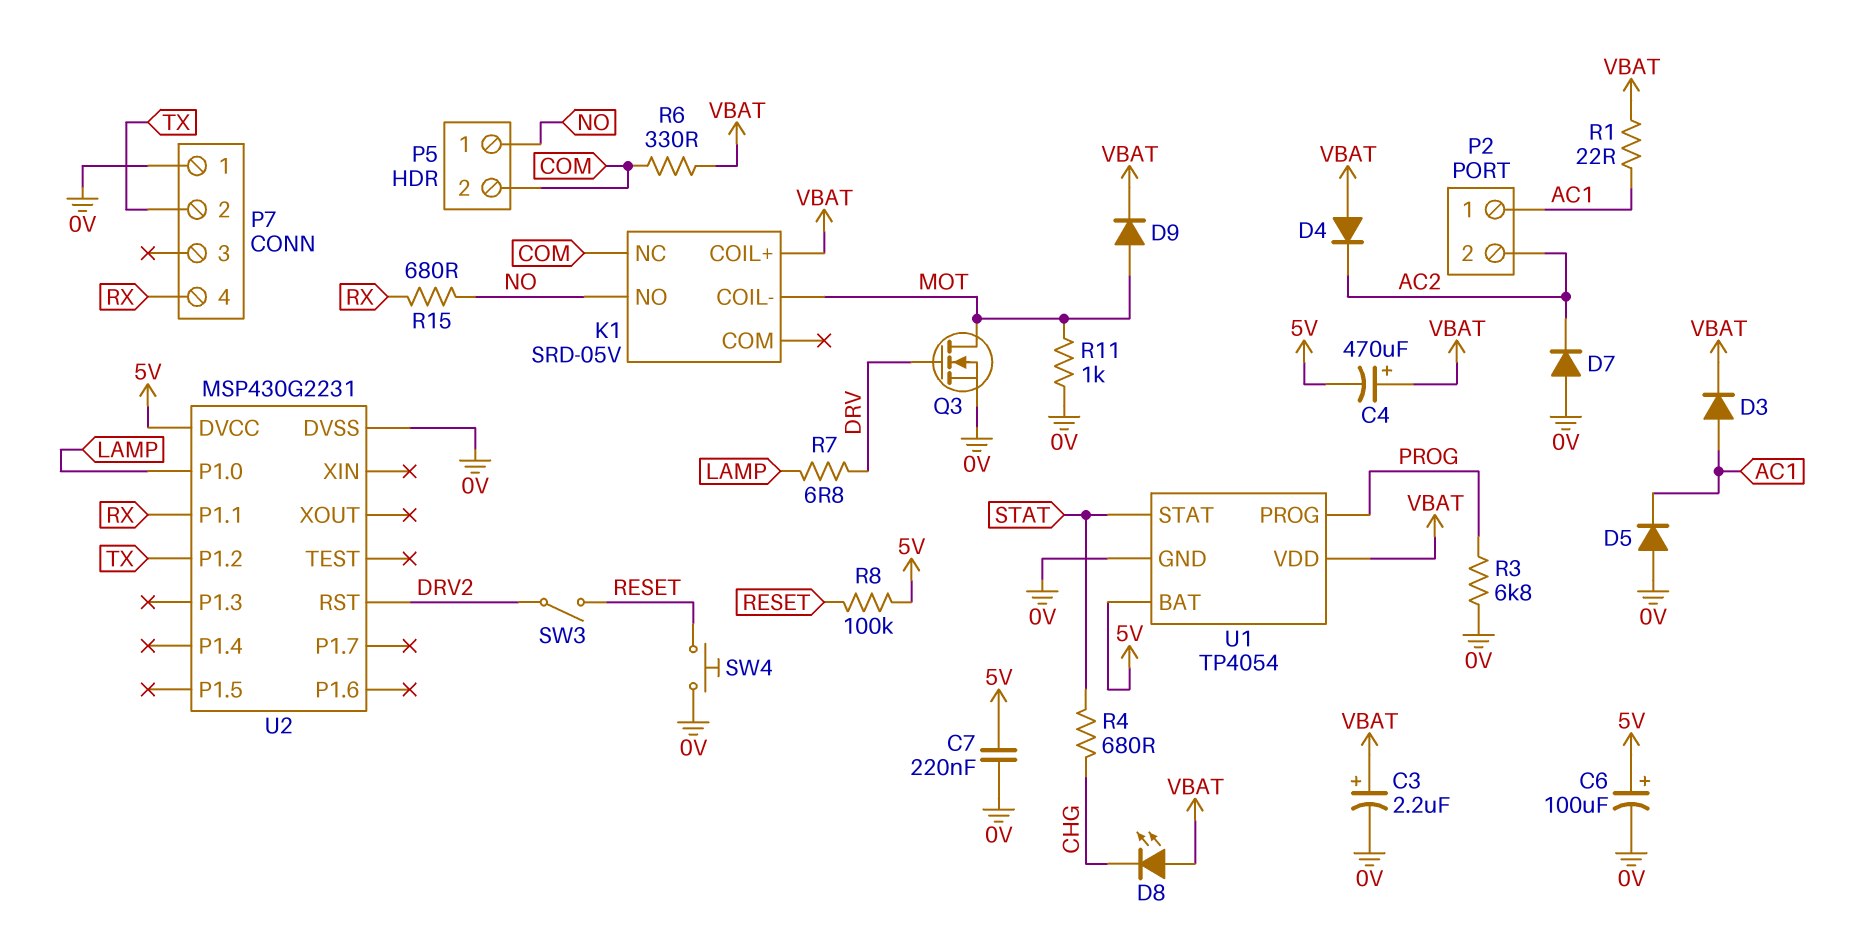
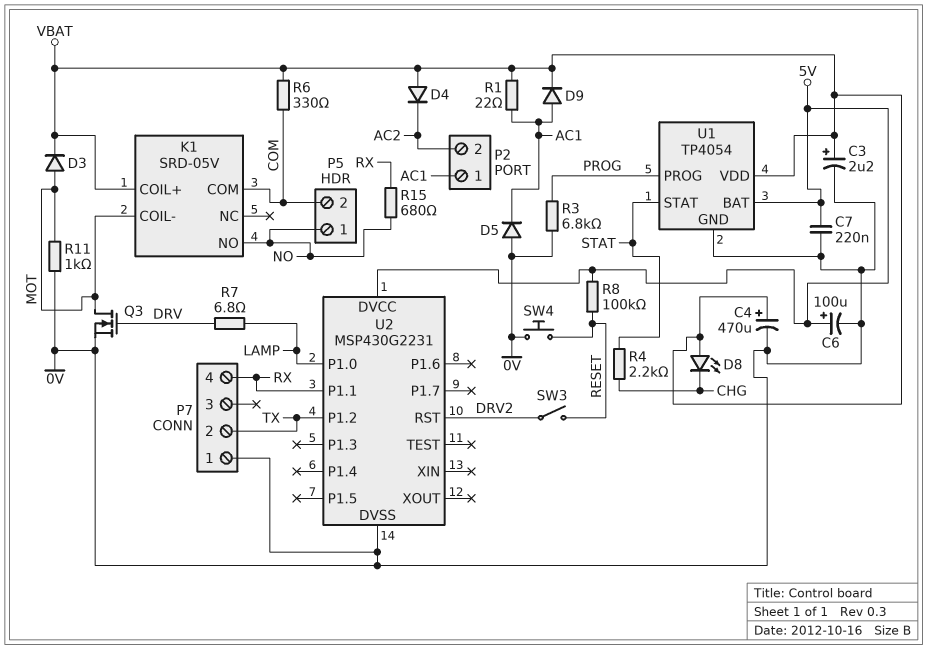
C4: 470uF (plus VBAT, minus 5V) -> 470uF (plus VBAT, minus 0V)
D3: diode (A AC1, K VBAT) -> diode (A MOT, K VBAT)
D7: diode (A 0V, K AC2) -> none
D9: diode (A MOT, K VBAT) -> diode (A AC1, K VBAT)
K1 pin COM: none -> COM
K1 pin NC: COM -> none
R4: 680 (CHG, STAT) -> 2.2k (CHG, STAT)

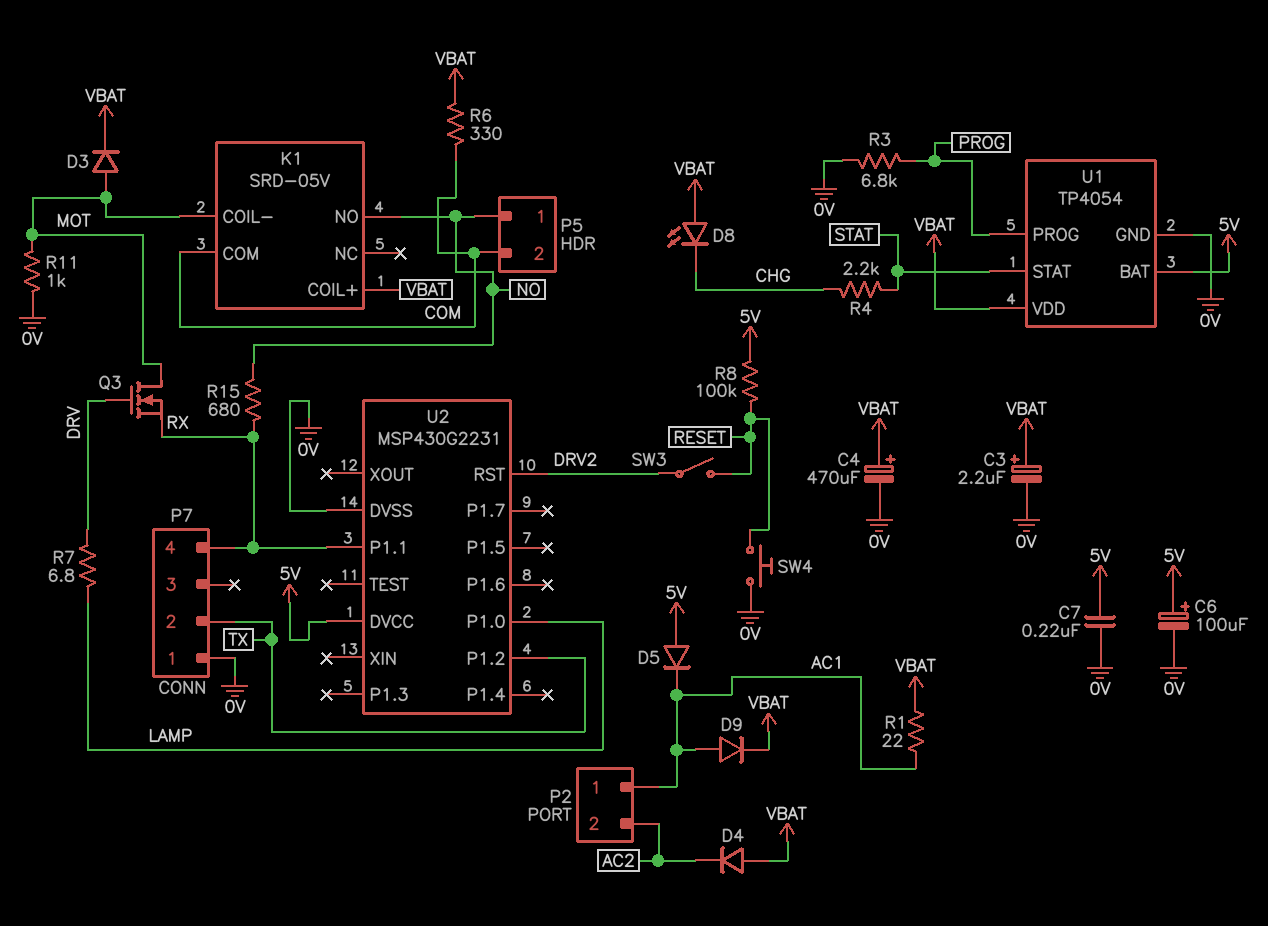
D5: diode (A 0V, K AC1) -> diode (A 5V, K AC1)
Q3: NMOS (G DRV, D MOT, S 0V) -> NMOS (G DRV, D MOT, S RX)

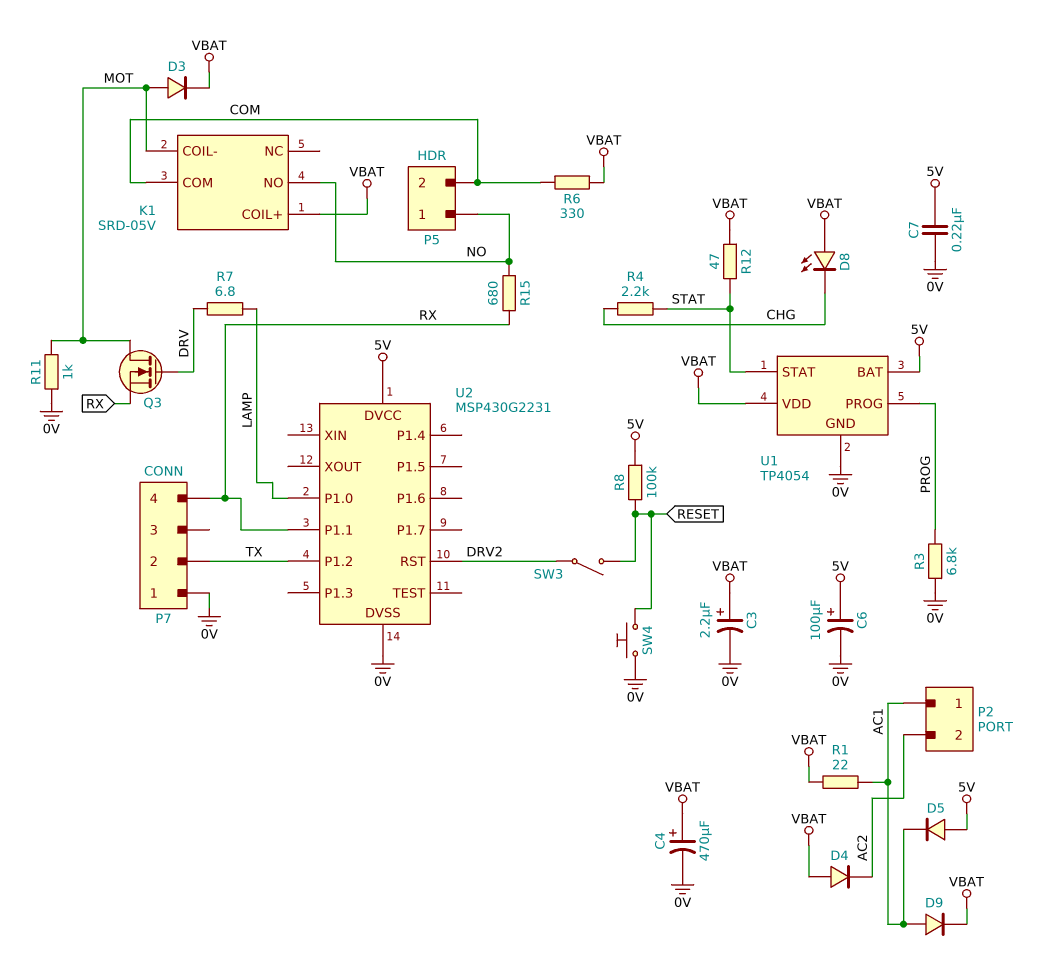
R12: none -> 47 (STAT, VBAT)

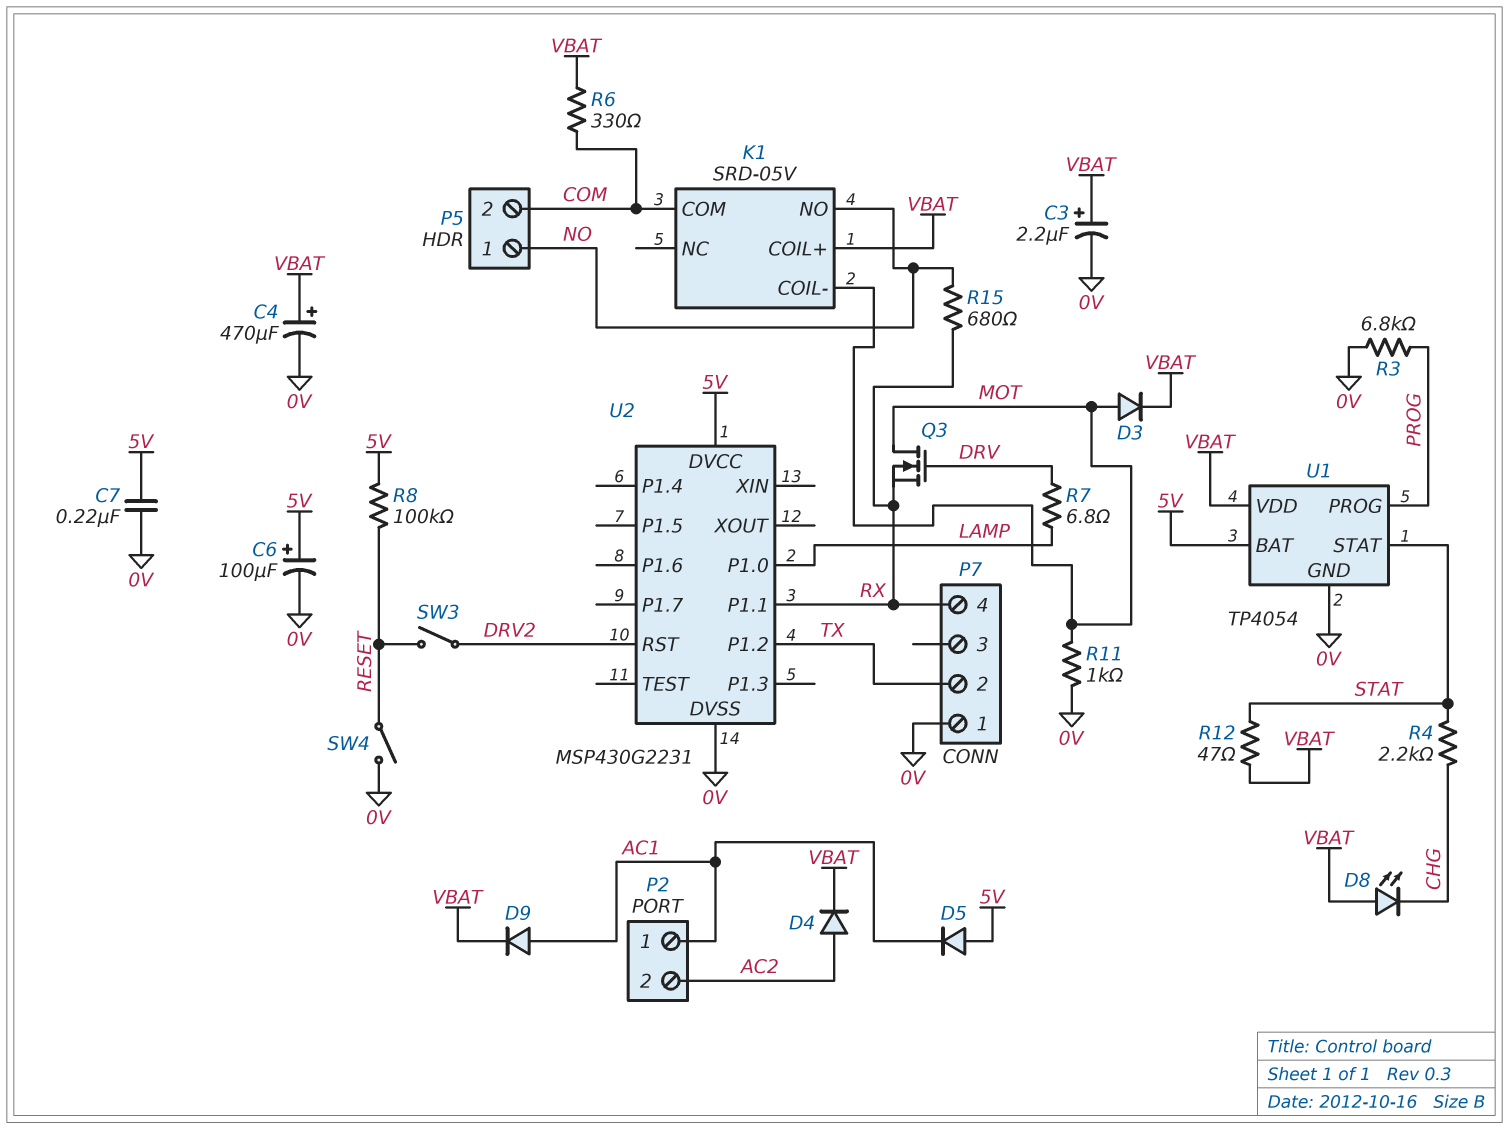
D4: diode (A VBAT, K AC2) -> diode (A AC2, K VBAT)
R1: 22 (AC1, VBAT) -> none
SW4: button (0V, RESET) -> switch (0V, RESET)

